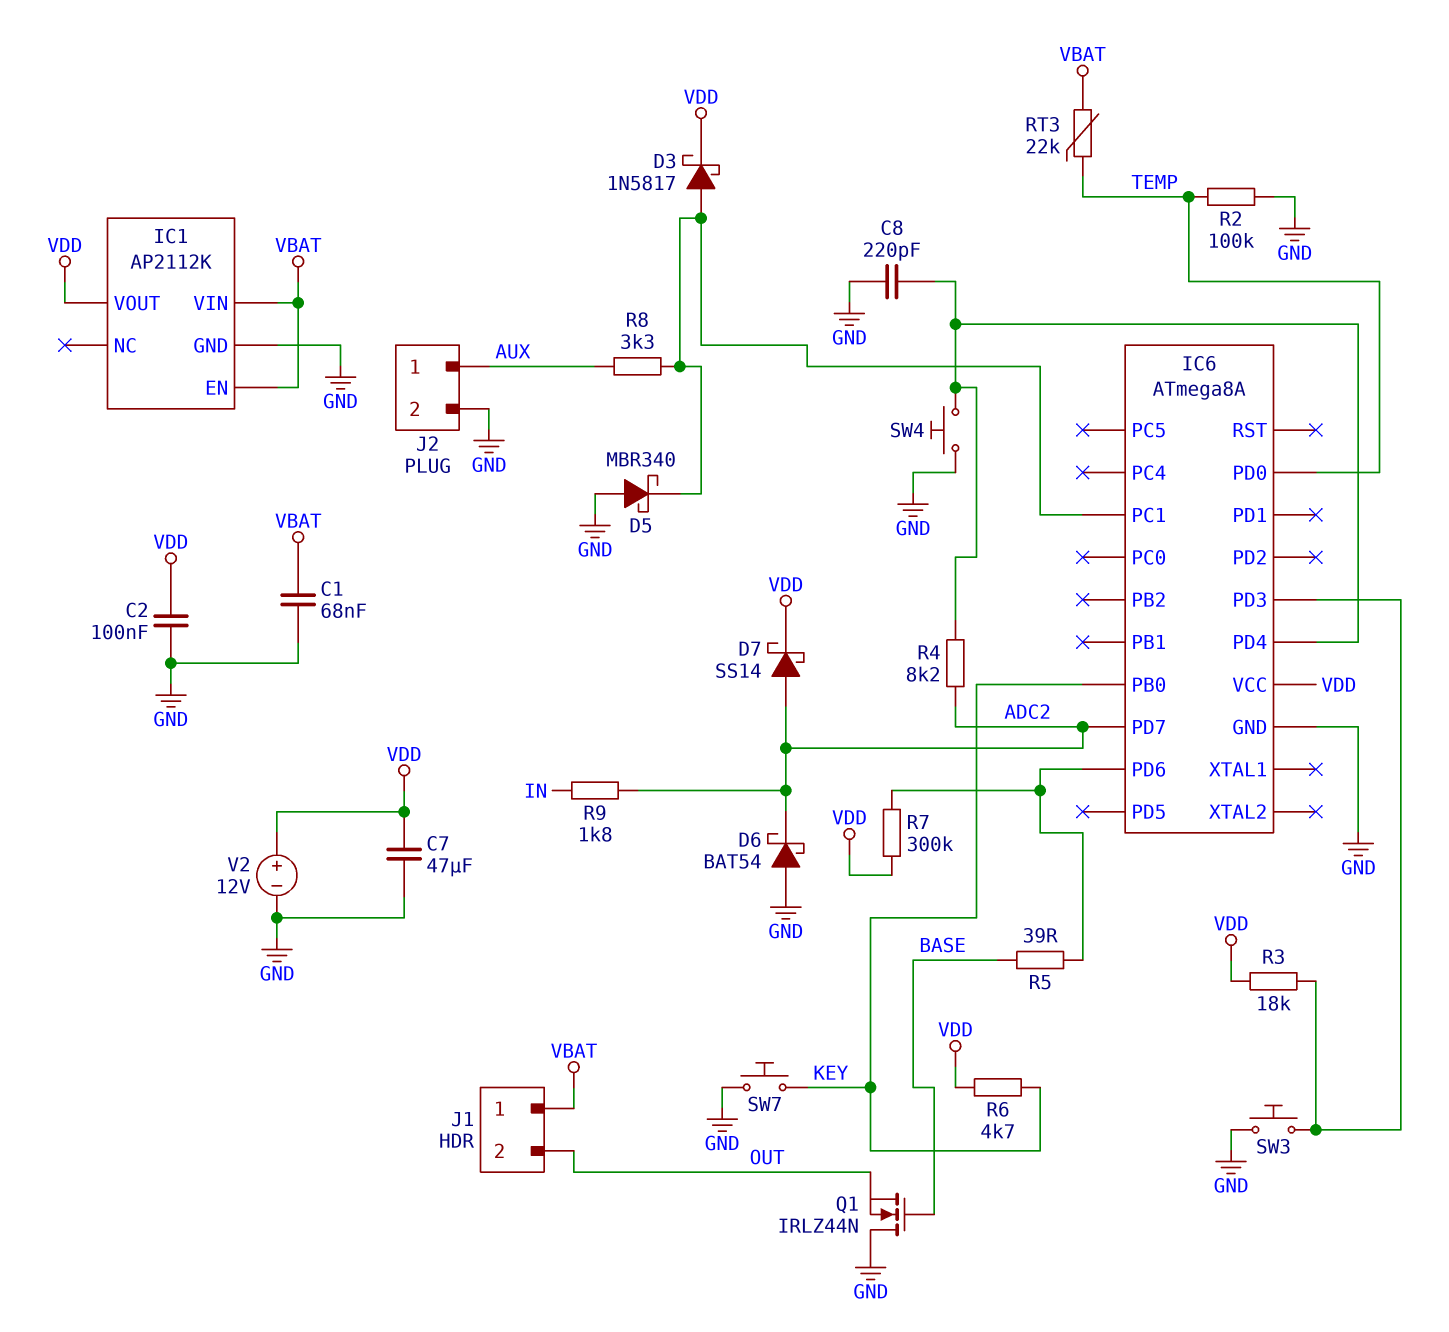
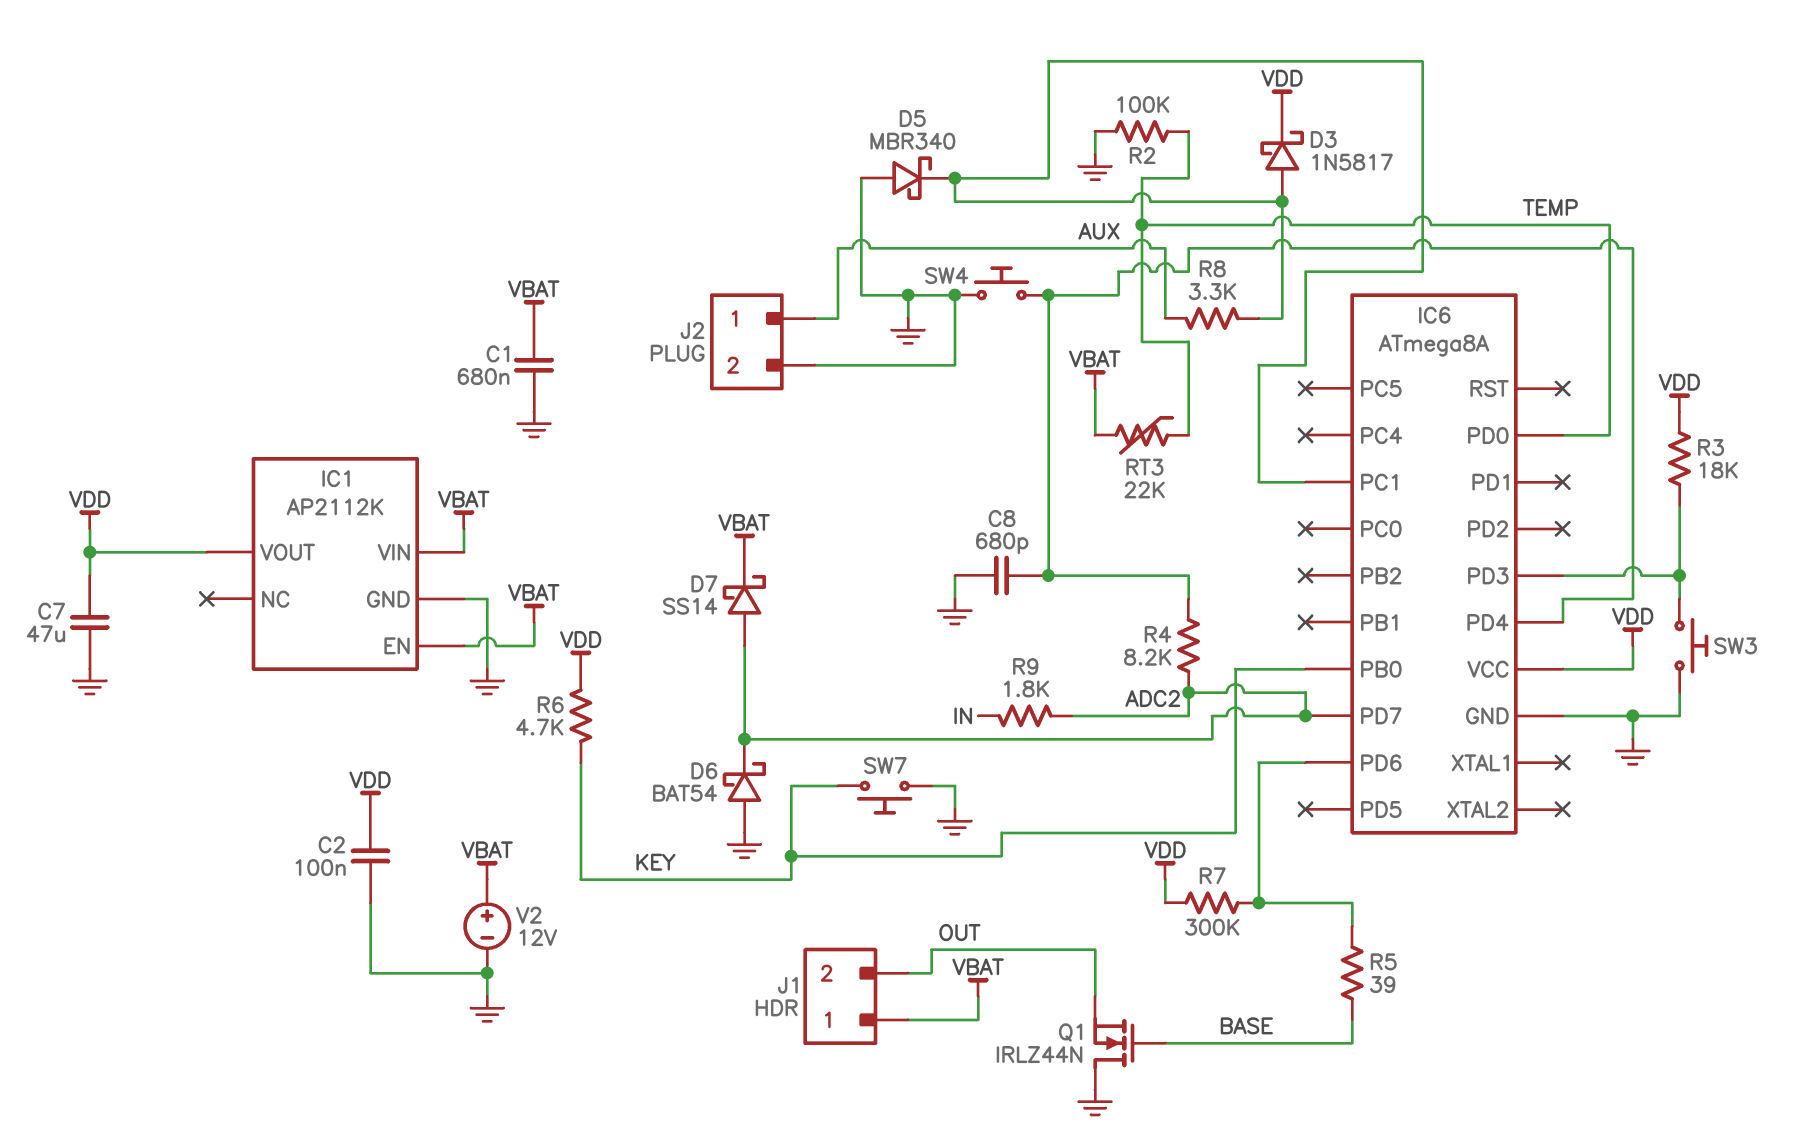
C1: 68nF (GND, VBAT) -> 680nF (GND, VBAT)
C8: 220pF (GND, IC6/PD4) -> 680pF (GND, IC6/PD4)
D7: schottky SS14 (A ADC2, K VDD) -> schottky SS14 (A ADC2, K VBAT)
V2: 12V (plus VDD, minus GND) -> 12V (plus VBAT, minus GND)

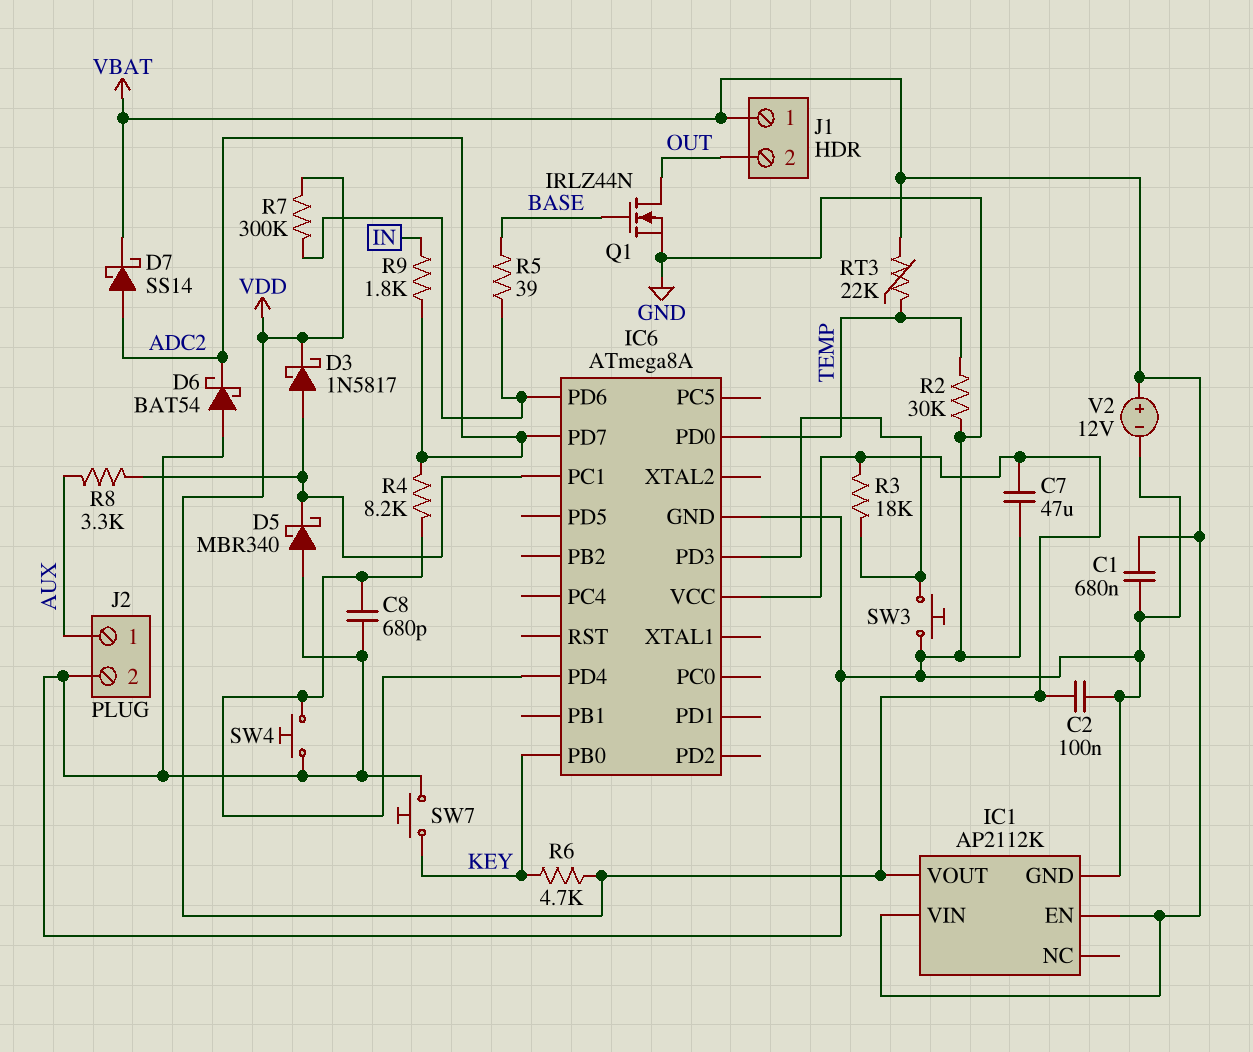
Q1: NMOS IRLZ44N (G BASE, D GND, S OUT) -> NMOS IRLZ44N (G BASE, D OUT, S GND)
R2: 100k (GND, TEMP) -> 30k (GND, TEMP)

